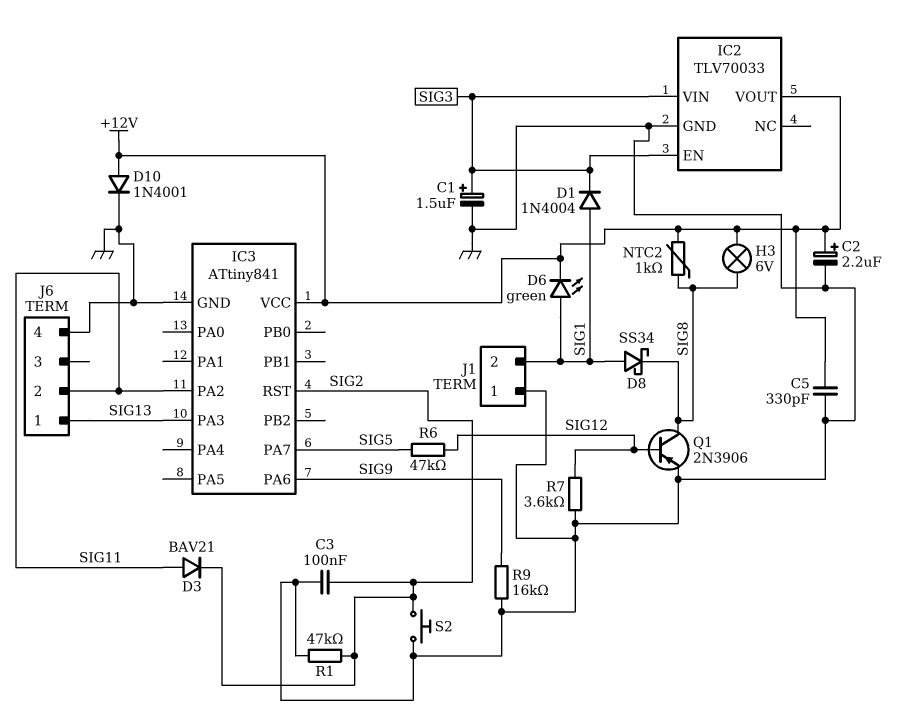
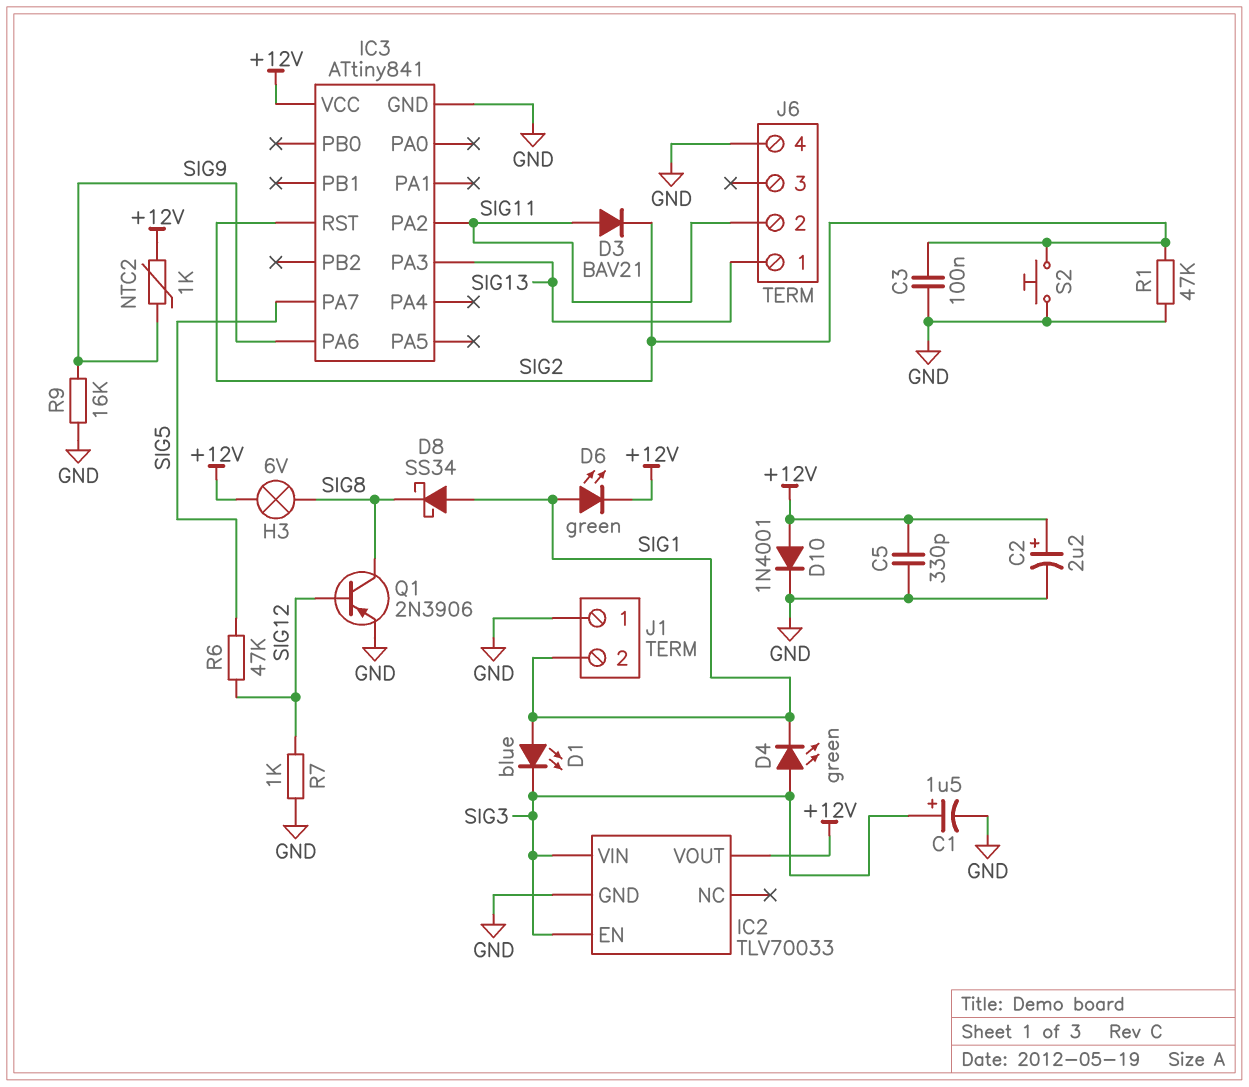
D1: diode 1N4004 (A SIG1, K SIG3) -> LED blue (A SIG1, K SIG3)
D4: none -> LED green (A SIG3, K SIG1)
NTC2: 1k (+12V, SIG8) -> 1k (+12V, SIG9)
R7: 3.6k (GND, SIG12) -> 1k (GND, SIG12)

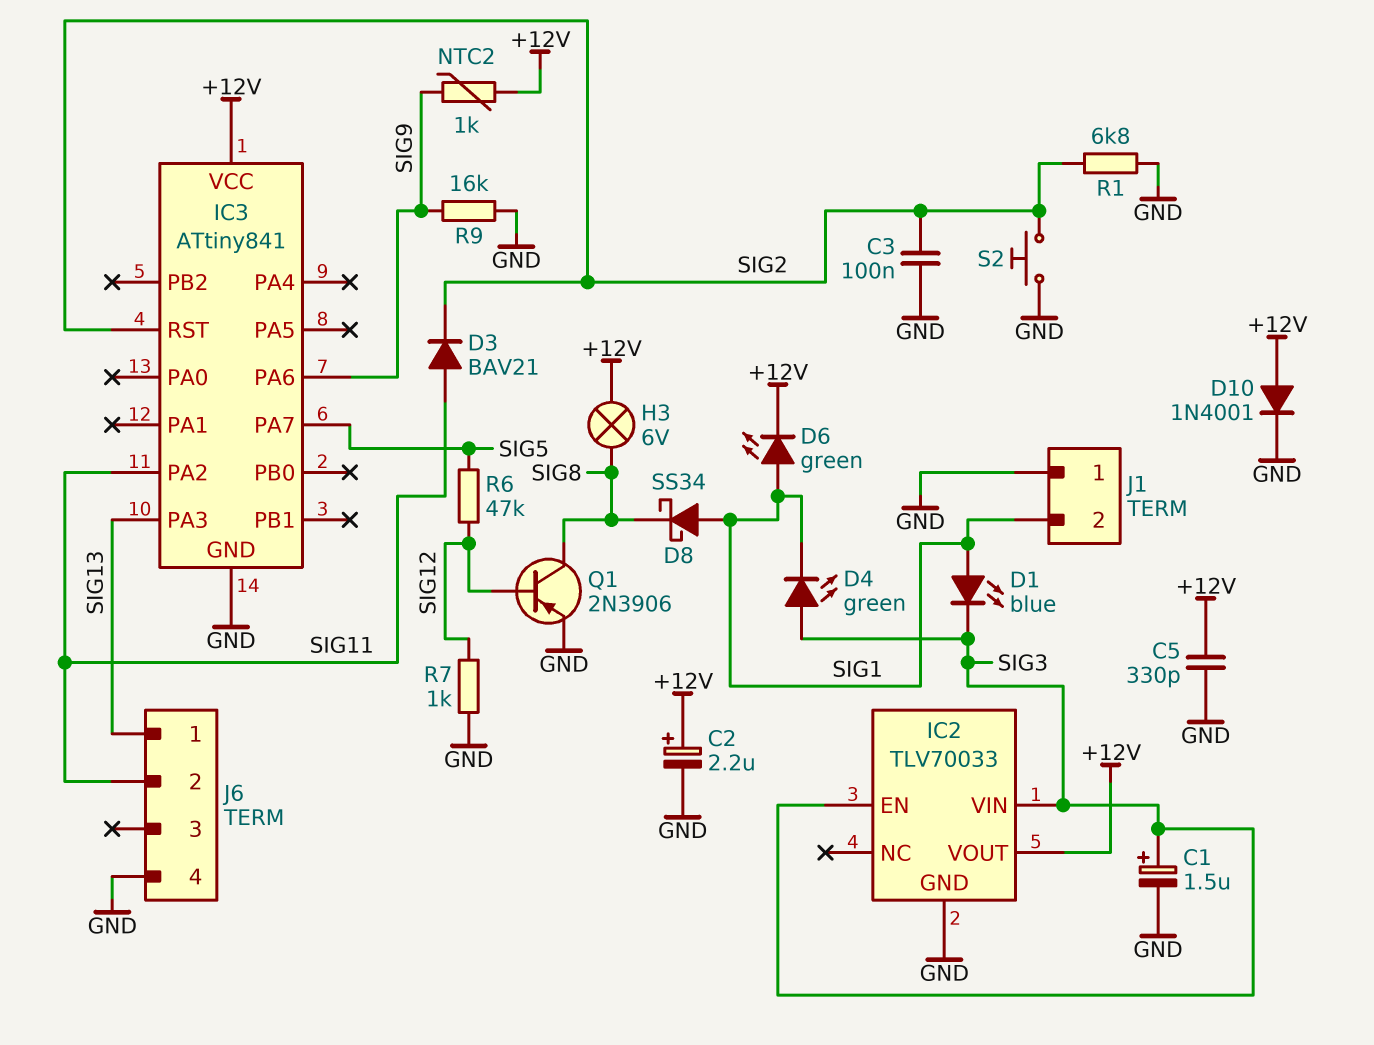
R1: 47k (GND, SIG2) -> 6.8k (GND, SIG2)

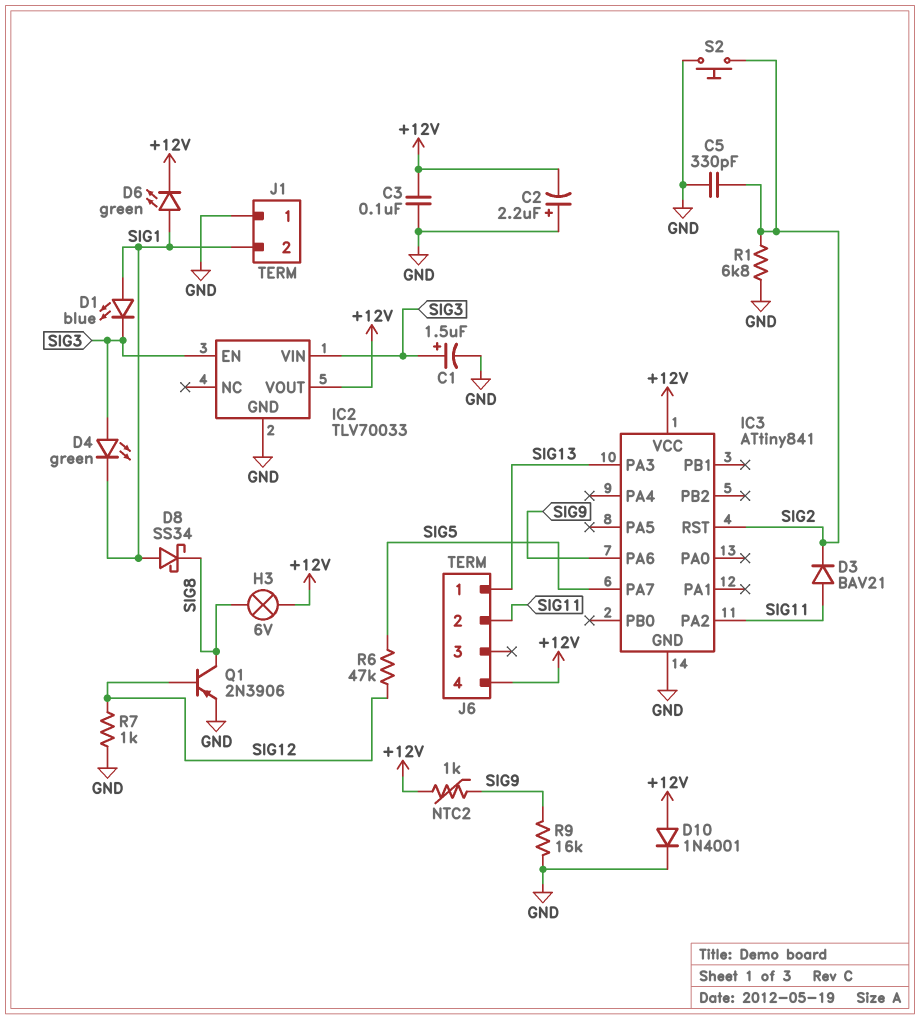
C2: 2.2uF (plus +12V, minus GND) -> 2.2uF (plus GND, minus +12V)
C3: 100nF (GND, SIG2) -> 100nF (+12V, GND)
C5: 330pF (+12V, GND) -> 330pF (GND, SIG2)
J6 pin 4: GND -> +12V

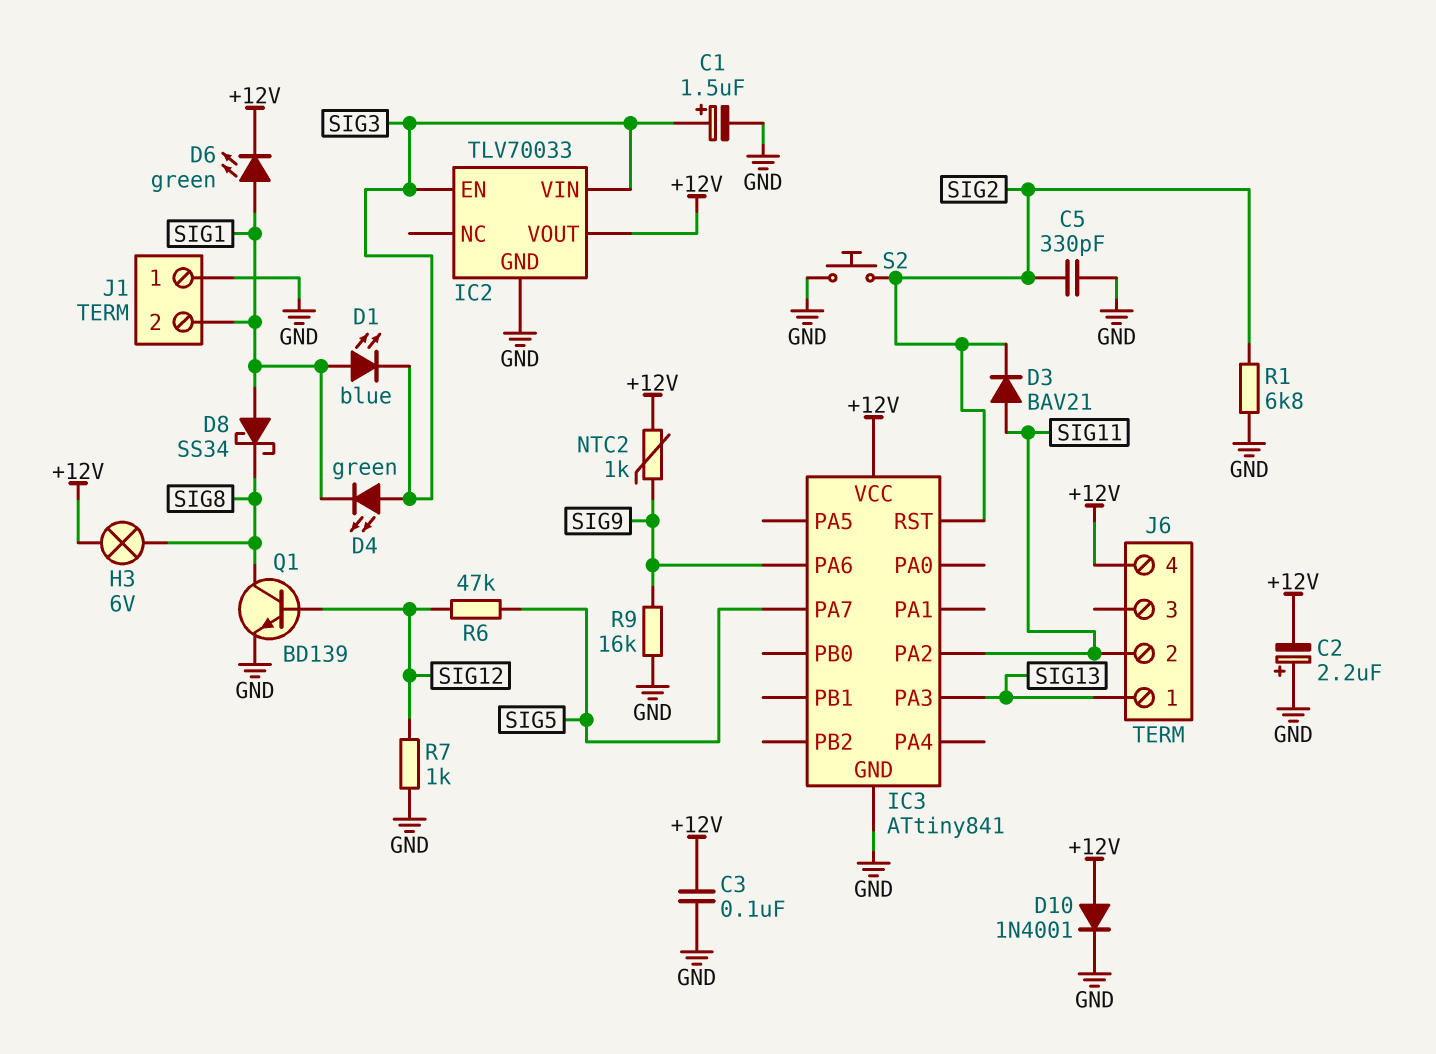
Q1: PNP 2N3906 (B SIG12, C SIG8, E GND) -> NPN BD139 (B SIG12, C SIG8, E GND)

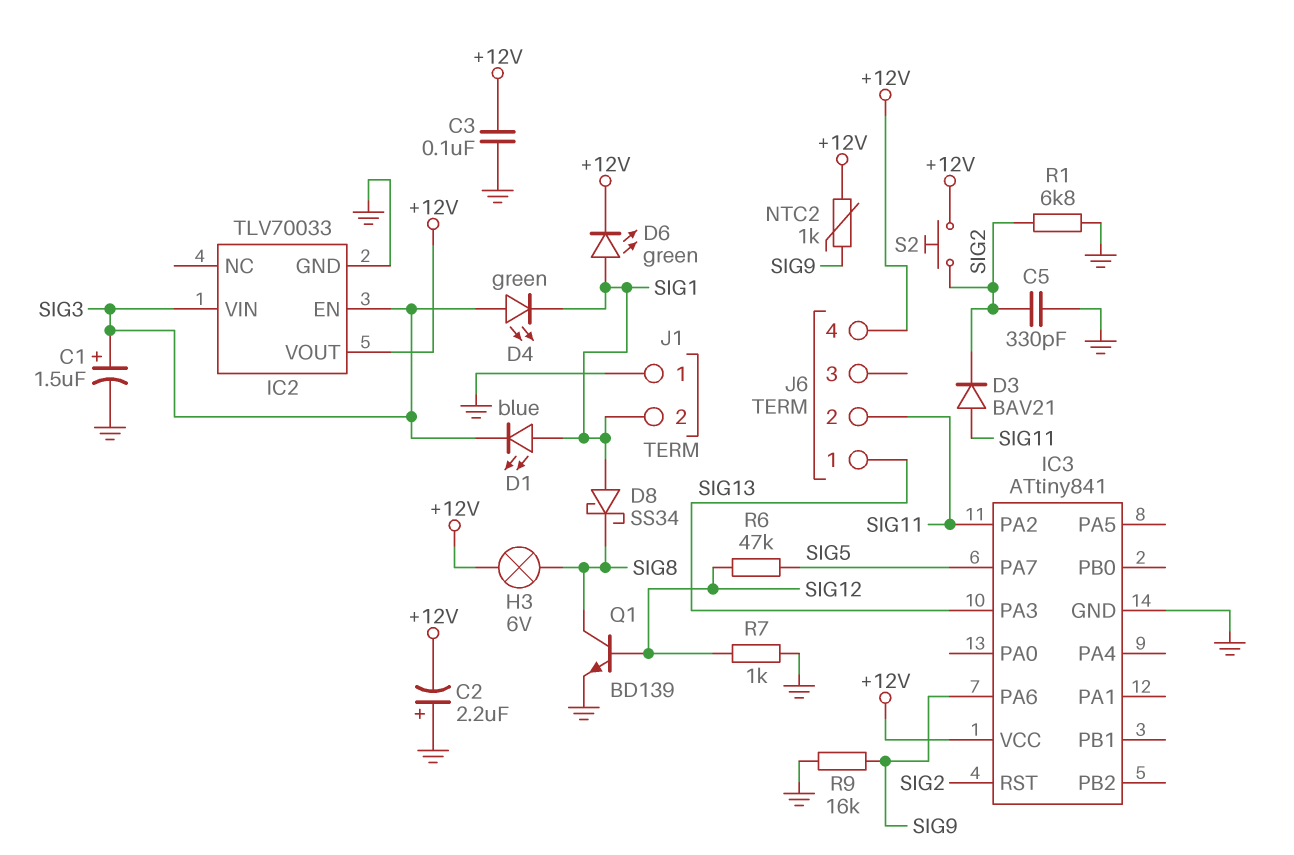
D10: diode 1N4001 (A +12V, K GND) -> none
S2: button (GND, SIG2) -> button (+12V, SIG2)

